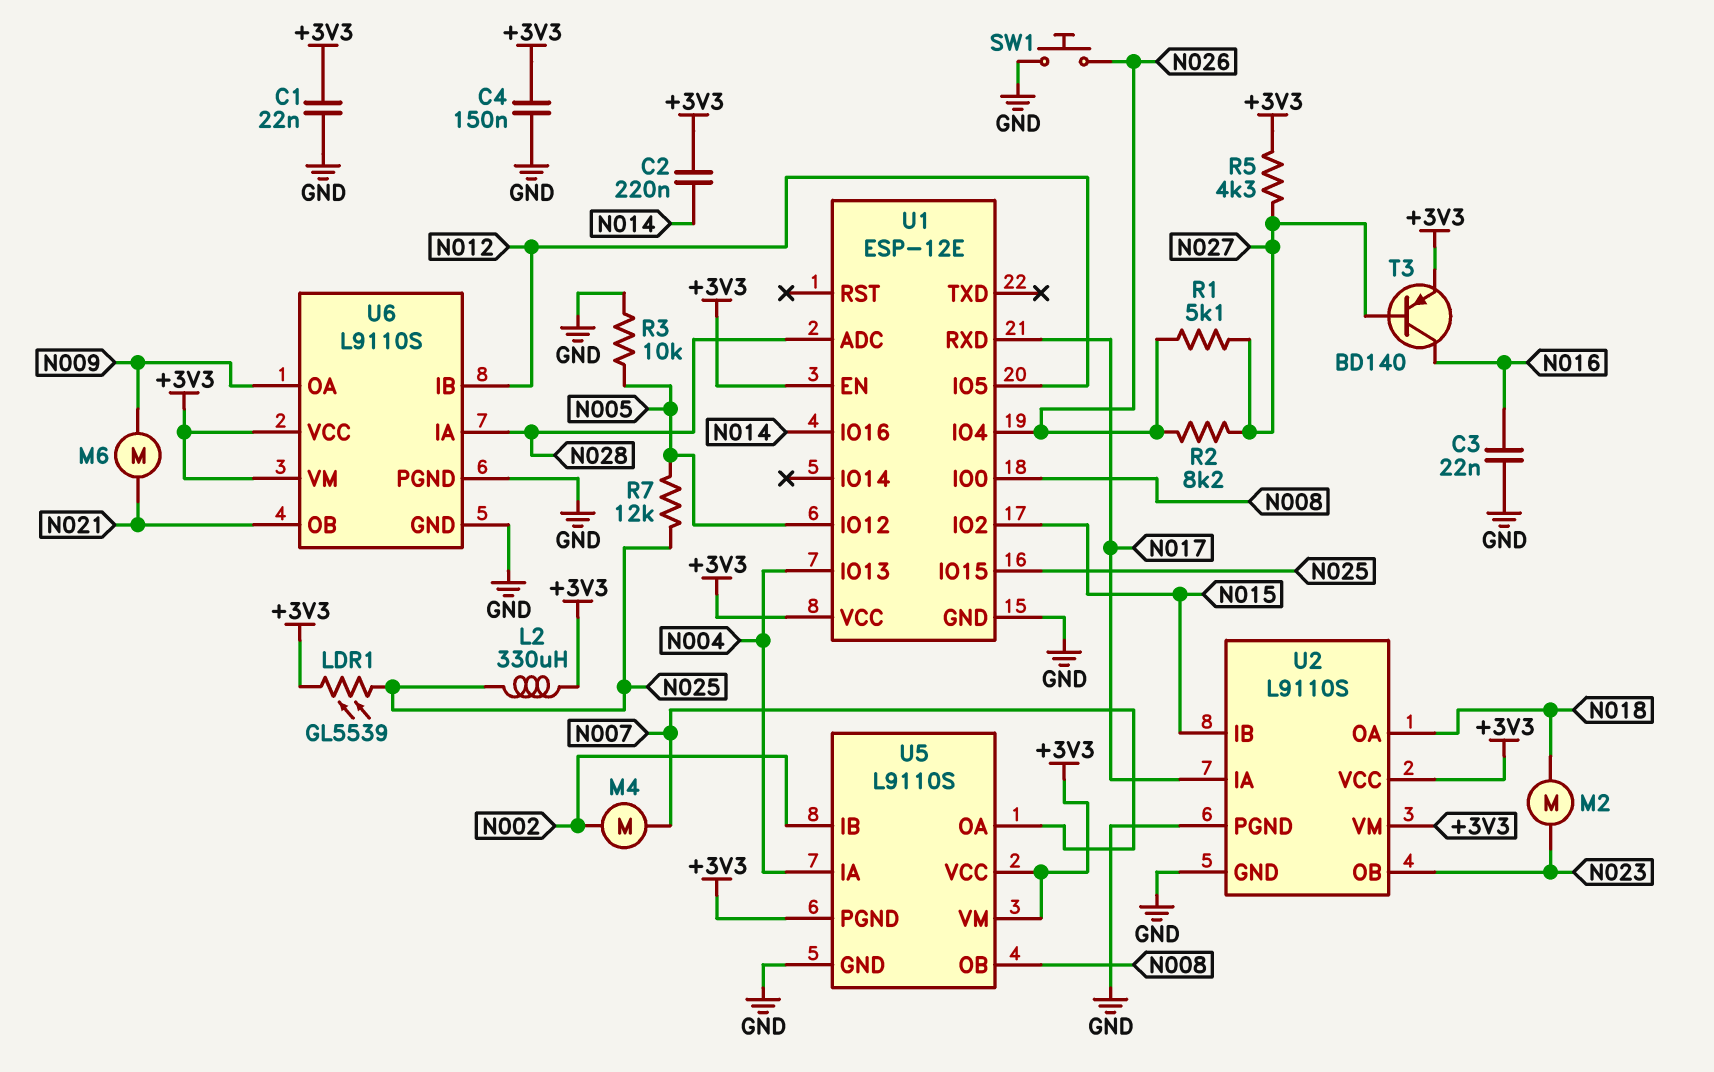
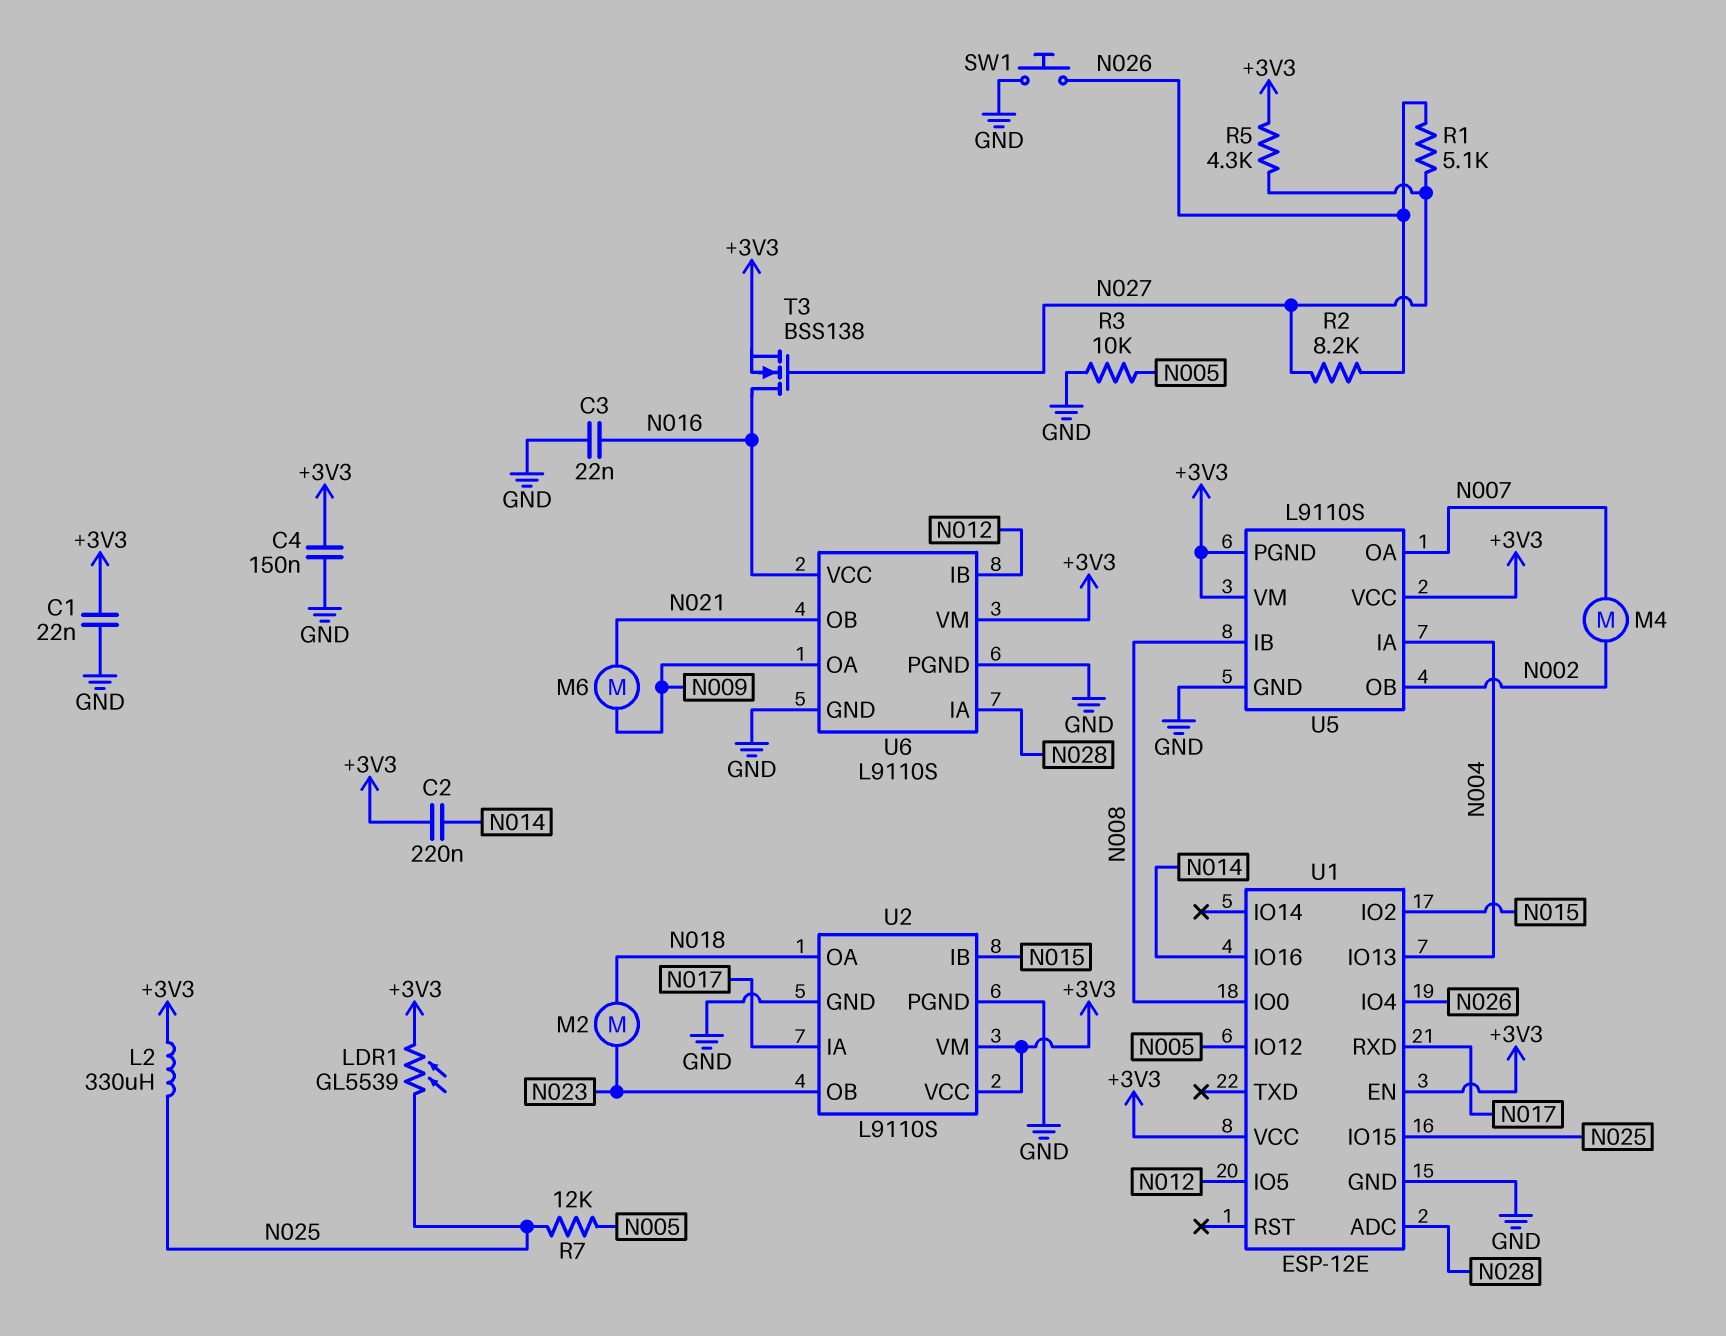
T3: PNP BD140 (B N027, C N016, E +3V3) -> NMOS BSS138 (G N027, D N016, S +3V3)
U5 pin IB: N002 -> N008
U5 pin OB: N008 -> N002
U6 pin VCC: +3V3 -> N016

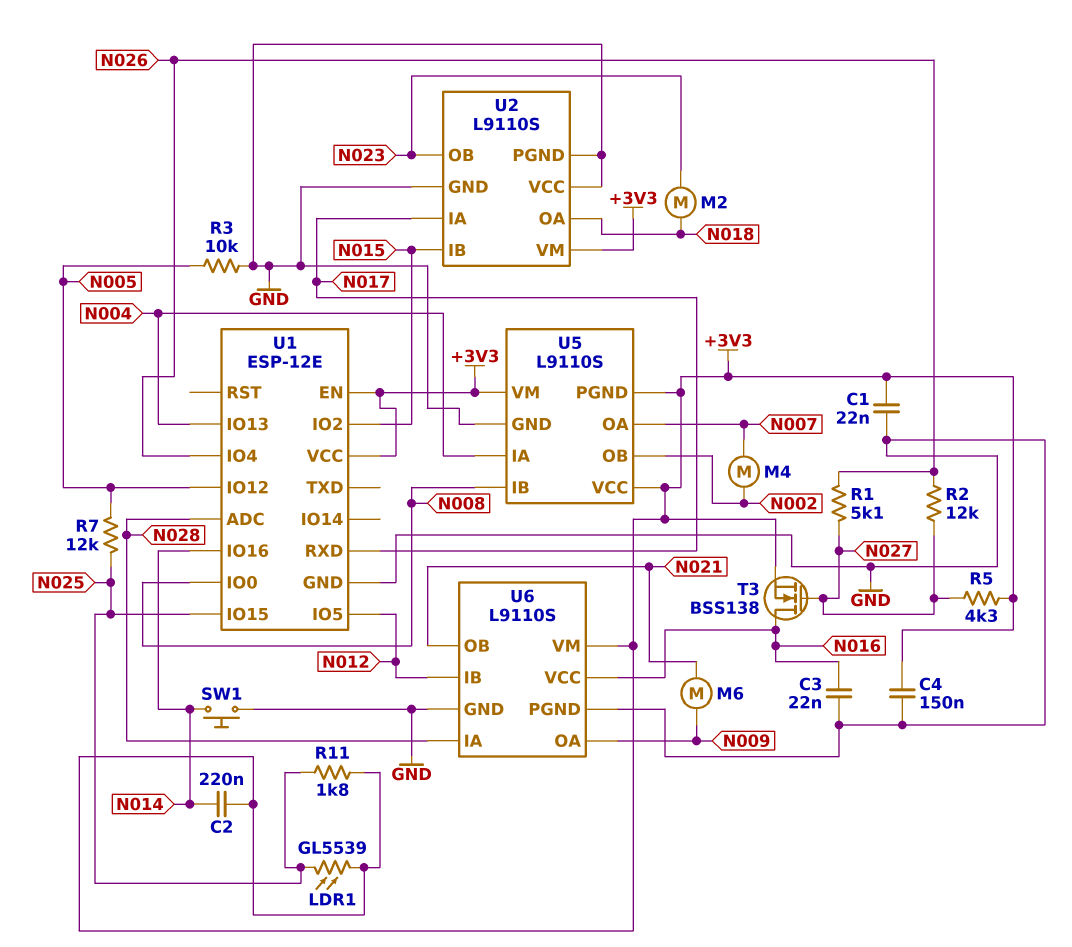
L2: 330uH (+3V3, N025) -> none
R2: 8.2k (N026, N027) -> 12k (N026, N027)
R11: none -> 1.8k (+3V3, N025)
SW1: button (GND, N026) -> button (GND, N014)
U2 pin VCC: +3V3 -> GND

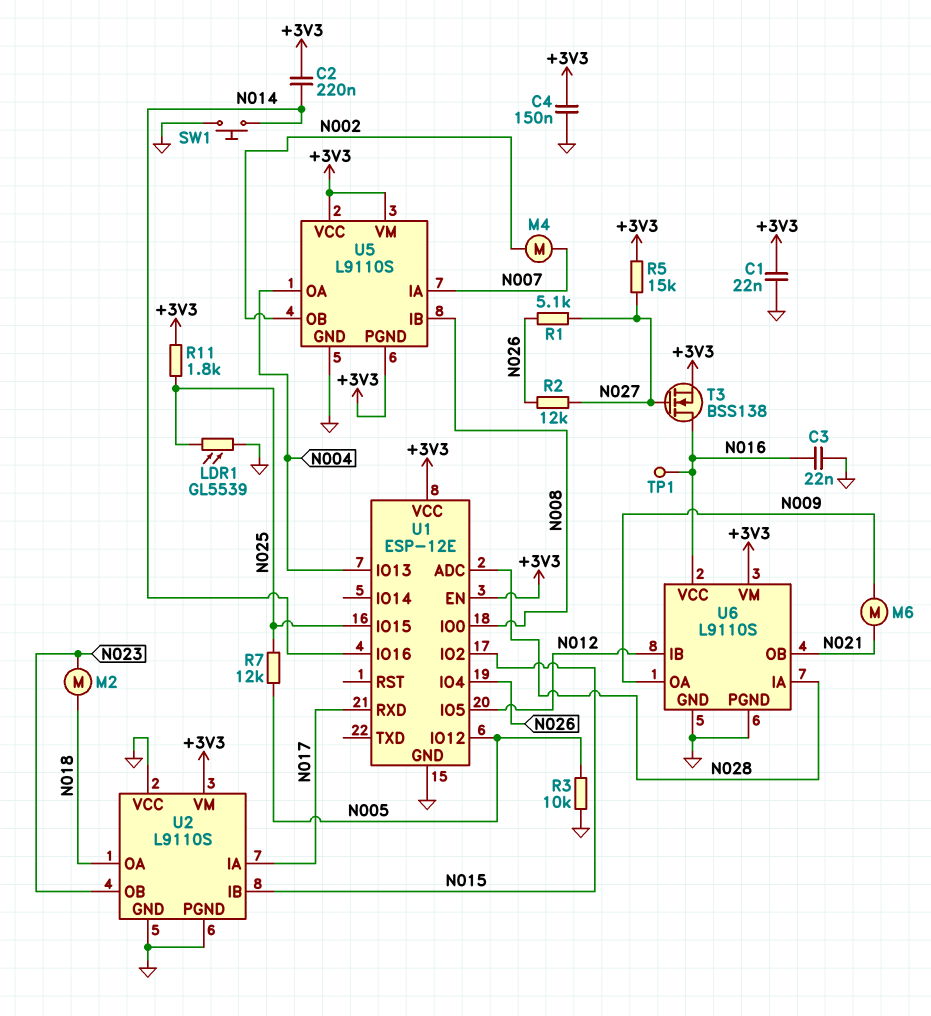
LDR1: GL5539 (+3V3, N025) -> GL5539 (GND, N025)
R5: 4.3k (+3V3, N027) -> 15k (+3V3, N027)
TP1: none -> test point (N016)
U5 pin IA: N004 -> N007
U5 pin OA: N007 -> N004

